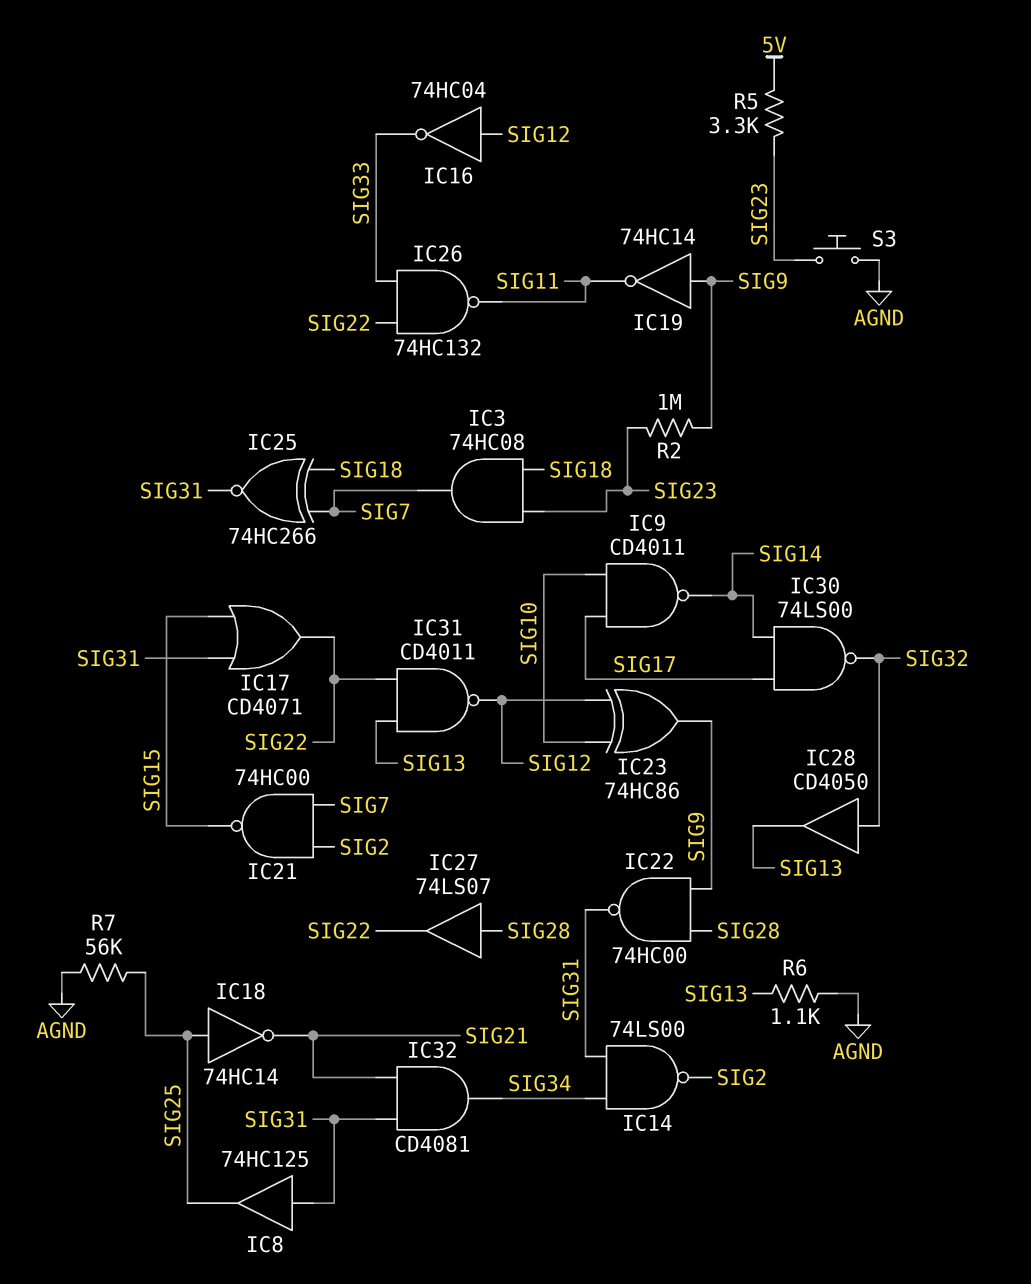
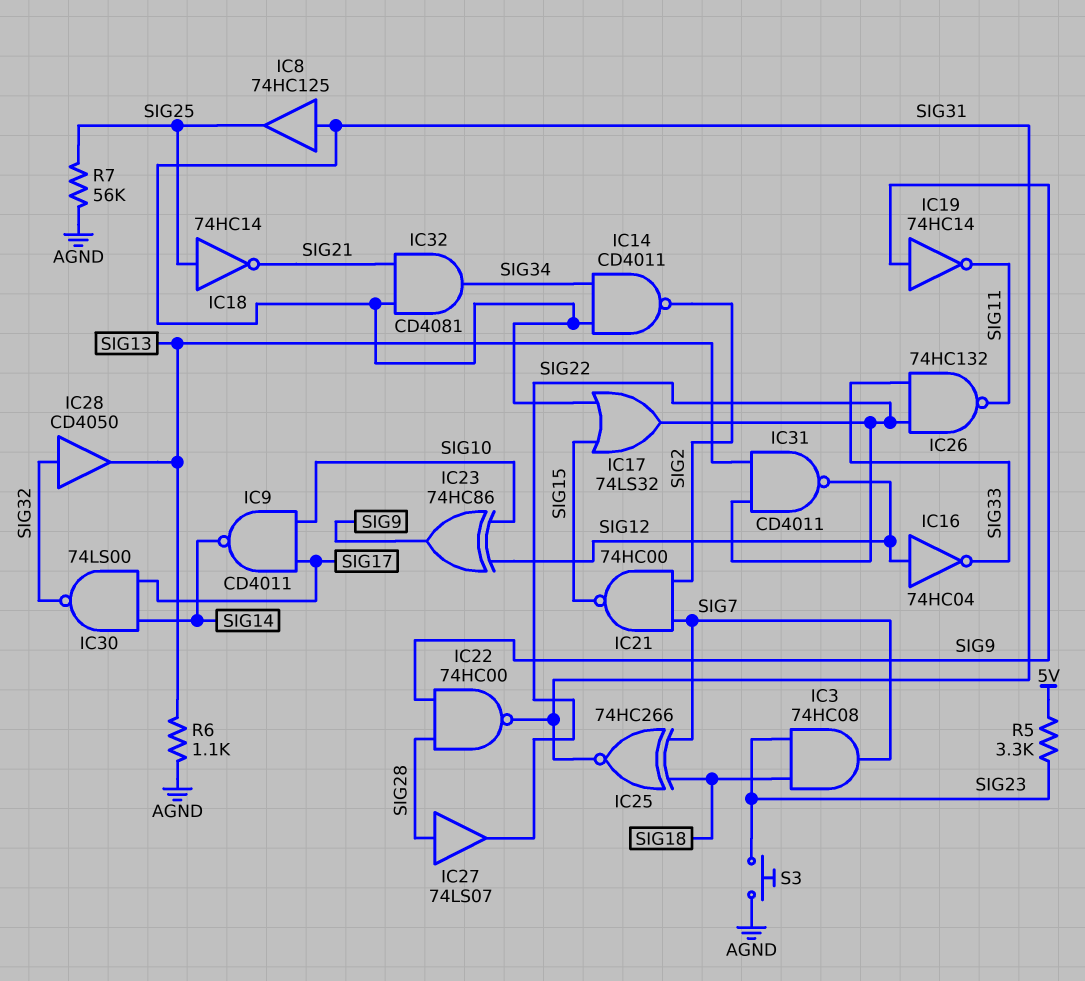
IC14: NAND 74LS00 (in SIG31, in SIG34, out SIG2) -> NAND CD4011 (in SIG31, in SIG34, out SIG2)
IC17: OR CD4071 (in SIG15, in SIG31, out SIG22) -> OR 74LS32 (in SIG15, in SIG31, out SIG22)
R2: 1M (SIG9, SIG23) -> none

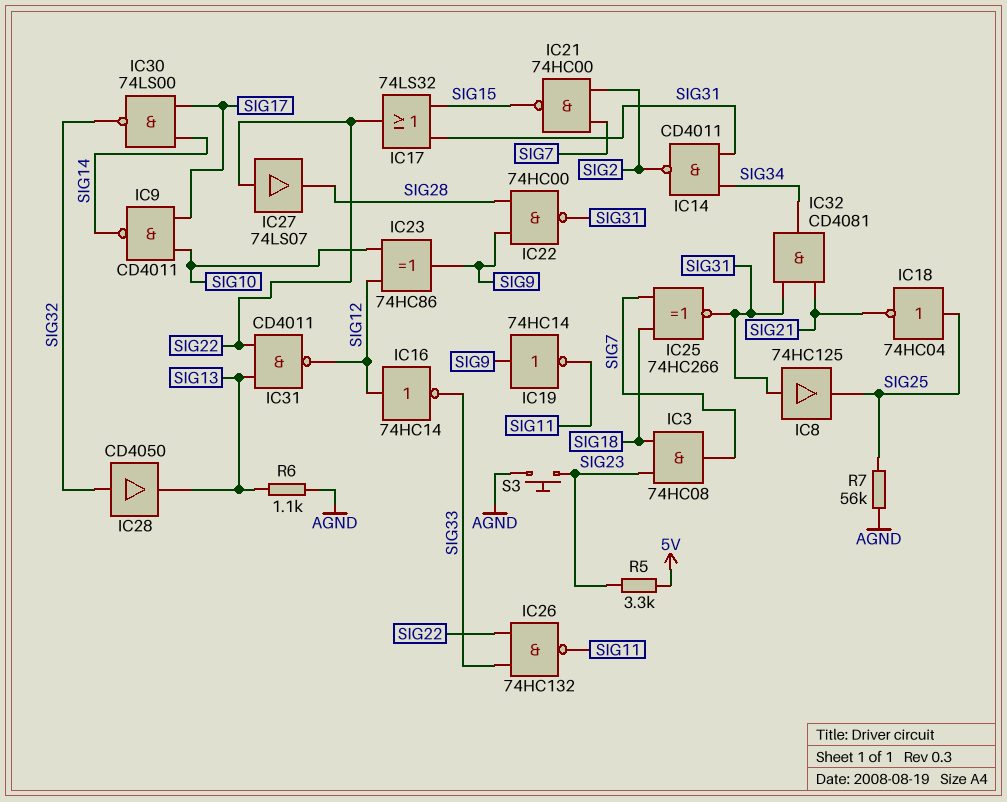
IC16: NOT 74HC04 (in SIG12, out SIG33) -> NOT 74HC14 (in SIG12, out SIG33)
IC18: NOT 74HC14 (in SIG25, out SIG21) -> NOT 74HC04 (in SIG25, out SIG21)
IC27: buffer 74LS07 (in SIG28, out SIG22) -> buffer 74LS07 (in SIG22, out SIG28)

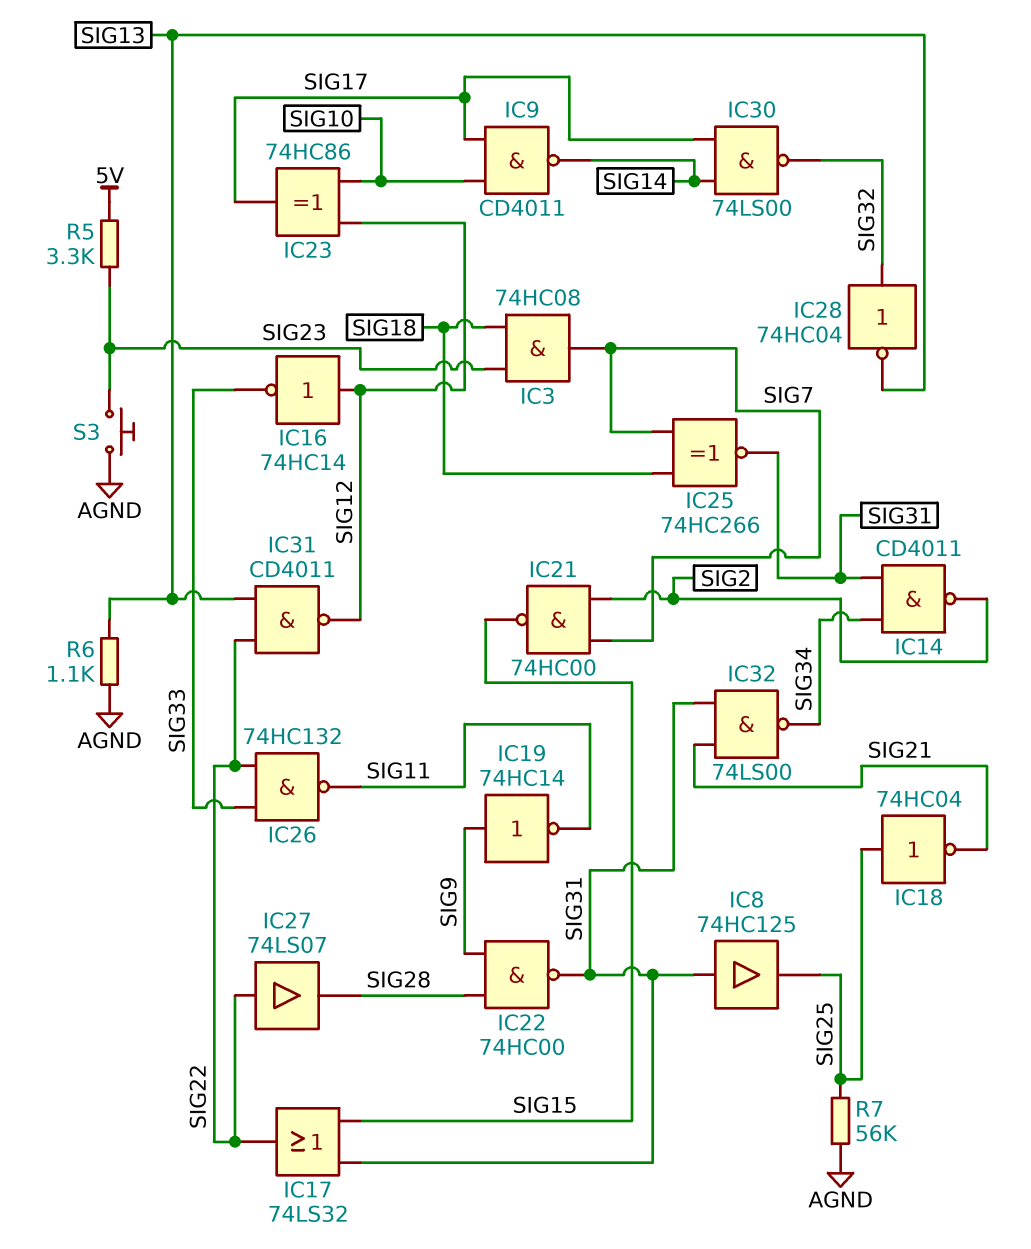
IC23: XOR 74HC86 (in SIG10, in SIG12, out SIG9) -> XOR 74HC86 (in SIG10, in SIG12, out SIG17)
IC28: buffer CD4050 (in SIG32, out SIG13) -> NOT 74HC04 (in SIG32, out SIG13)
IC32: AND CD4081 (in SIG21, in SIG31, out SIG34) -> NAND 74LS00 (in SIG21, in SIG31, out SIG34)

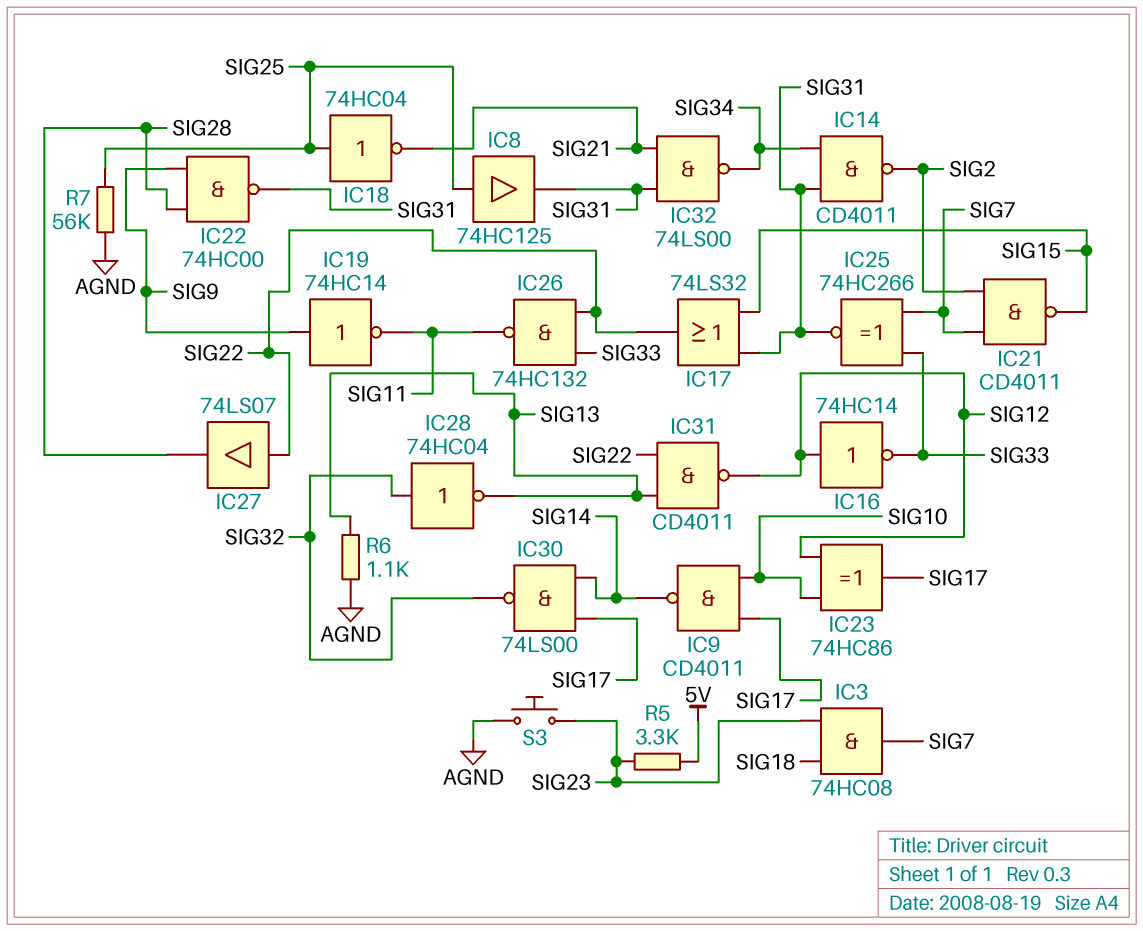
IC8: buffer 74HC125 (in SIG31, out SIG25) -> buffer 74HC125 (in SIG25, out SIG31)
IC21: NAND 74HC00 (in SIG2, in SIG7, out SIG15) -> NAND CD4011 (in SIG2, in SIG7, out SIG15)
IC25: XNOR 74HC266 (in SIG7, in SIG18, out SIG31) -> XNOR 74HC266 (in SIG7, in SIG33, out SIG31)

